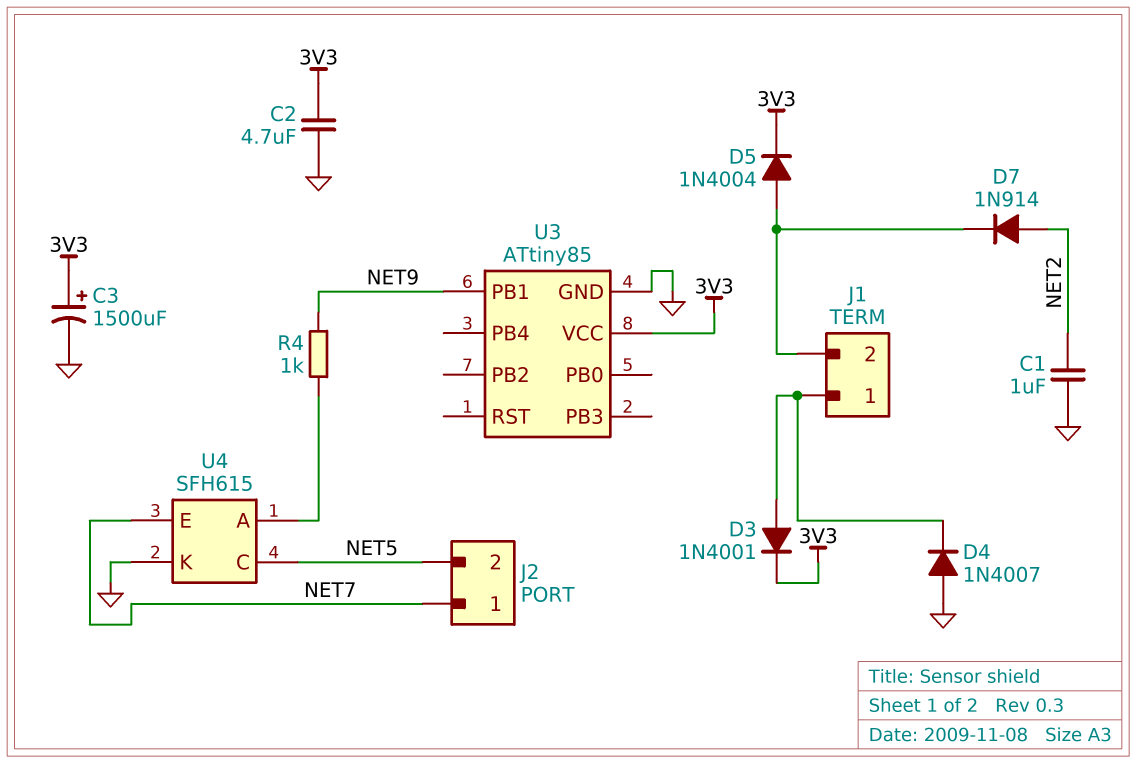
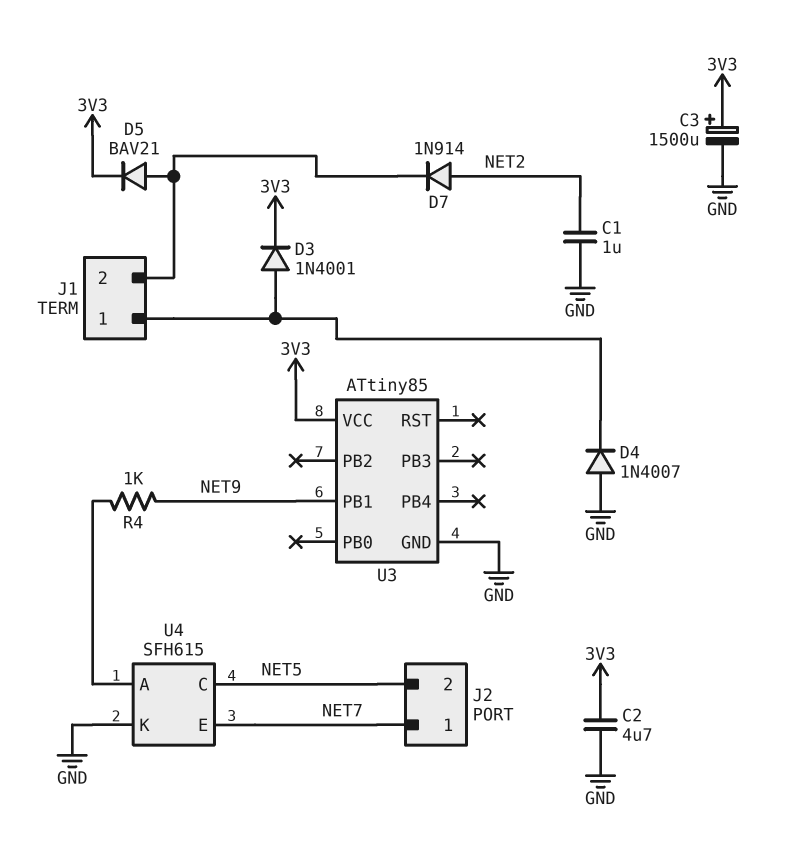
D5: diode 1N4004 (A J1/2, K 3V3) -> diode BAV21 (A J1/2, K 3V3)

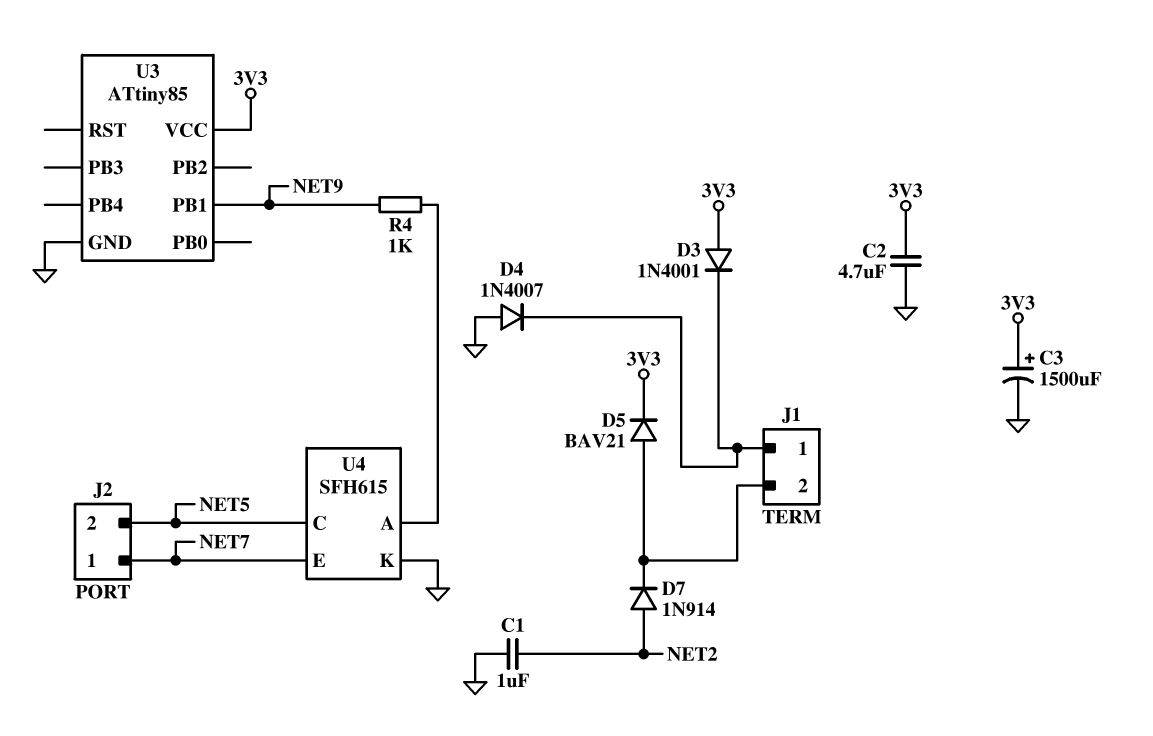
D3: diode 1N4001 (A J1/1, K 3V3) -> diode 1N4001 (A 3V3, K J1/1)

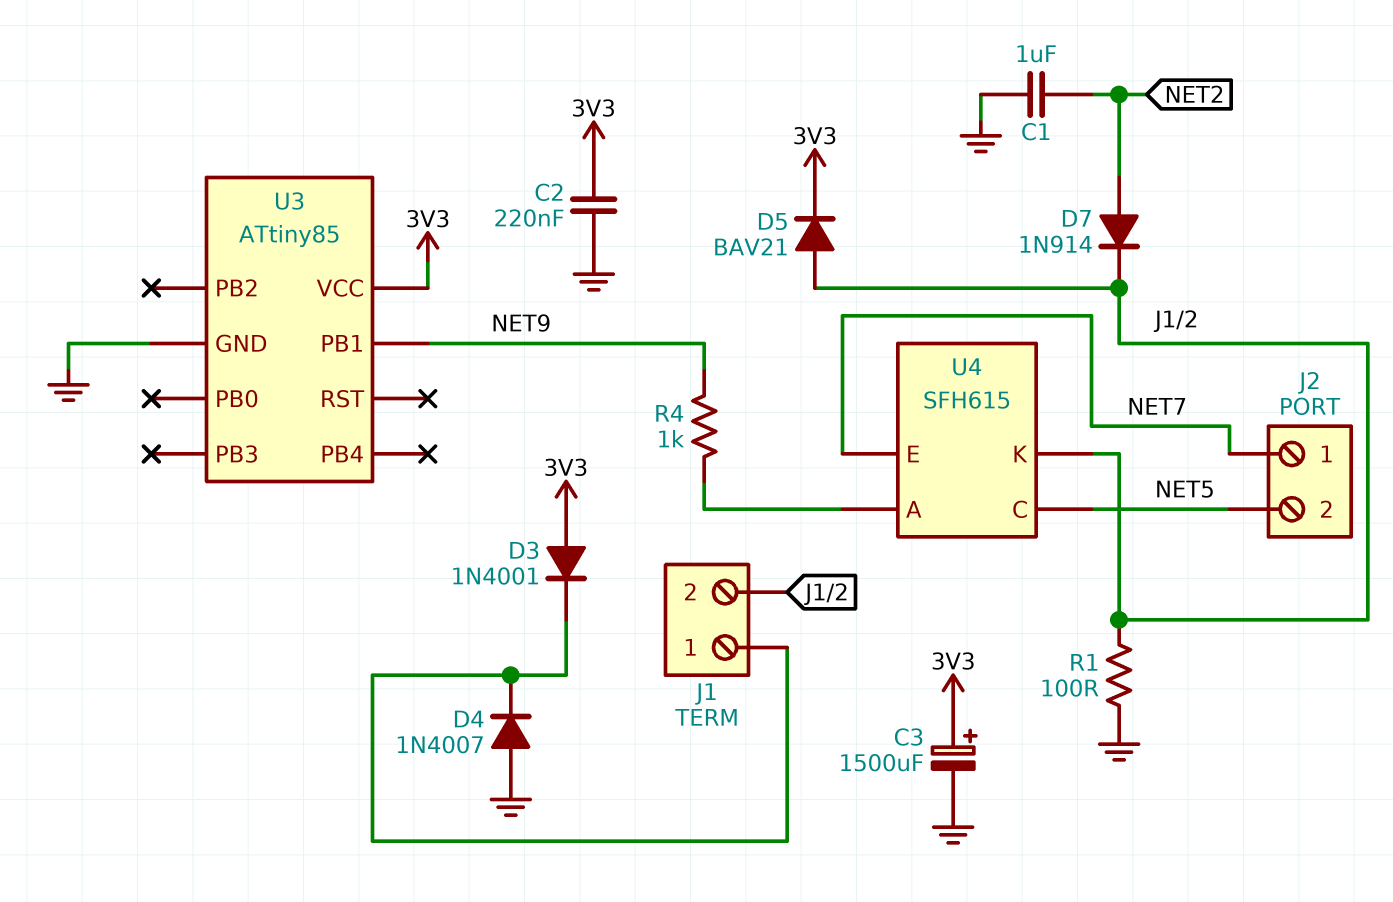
C2: 4.7uF (3V3, GND) -> 220nF (3V3, GND)
R1: none -> 100 (GND, J1/2)
U4 pin K: GND -> J1/2

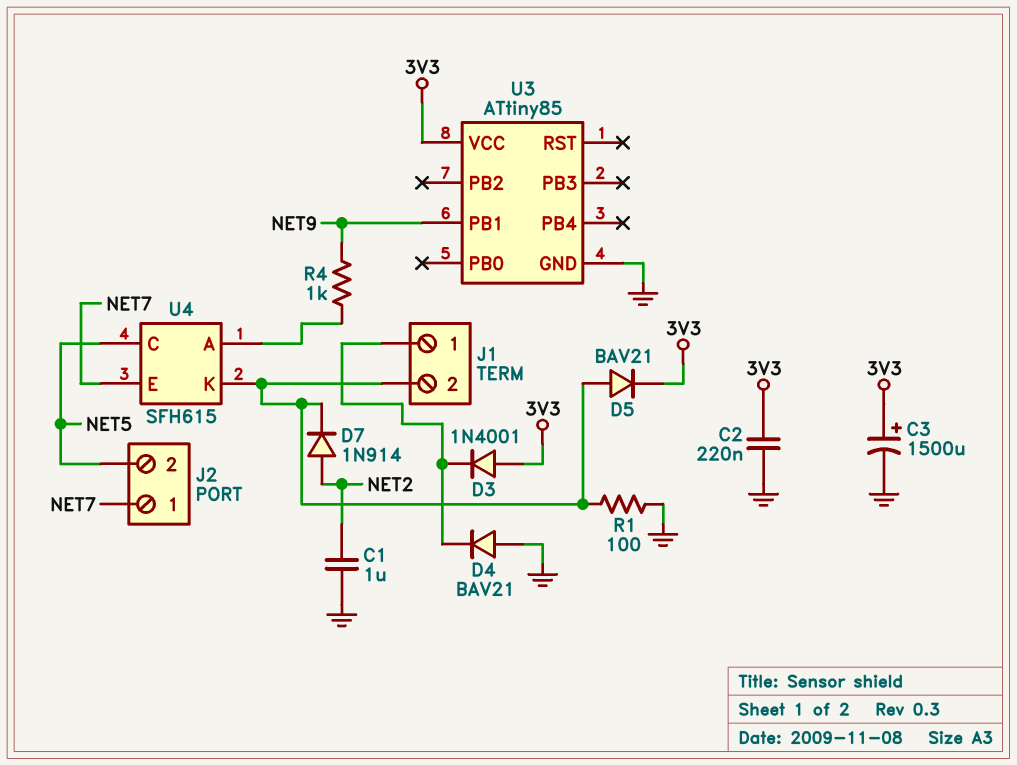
D4: diode 1N4007 (A GND, K J1/1) -> diode BAV21 (A GND, K J1/1)

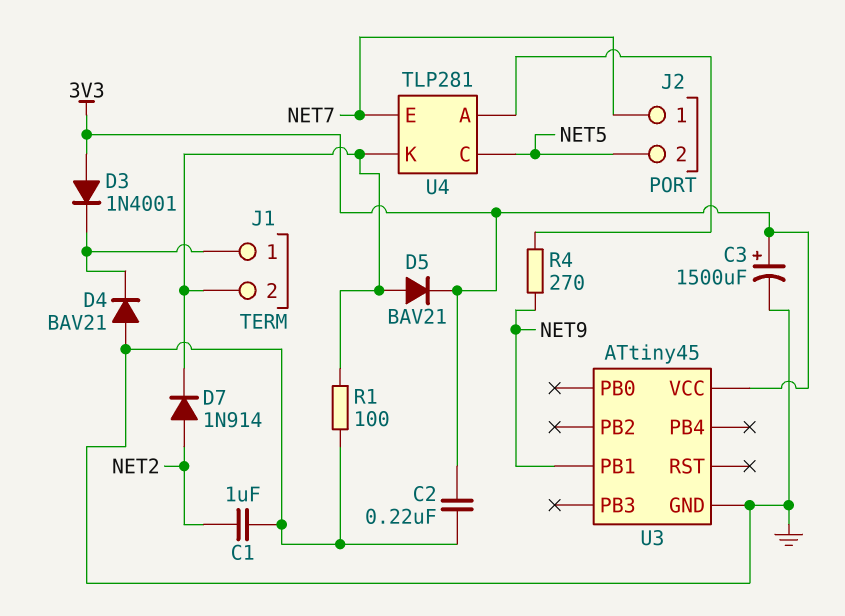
R4: 1k (NET9, U4/A) -> 270 (NET9, U4/A)
U3: ATtiny85 -> ATtiny45
U4: SFH615 -> TLP281

